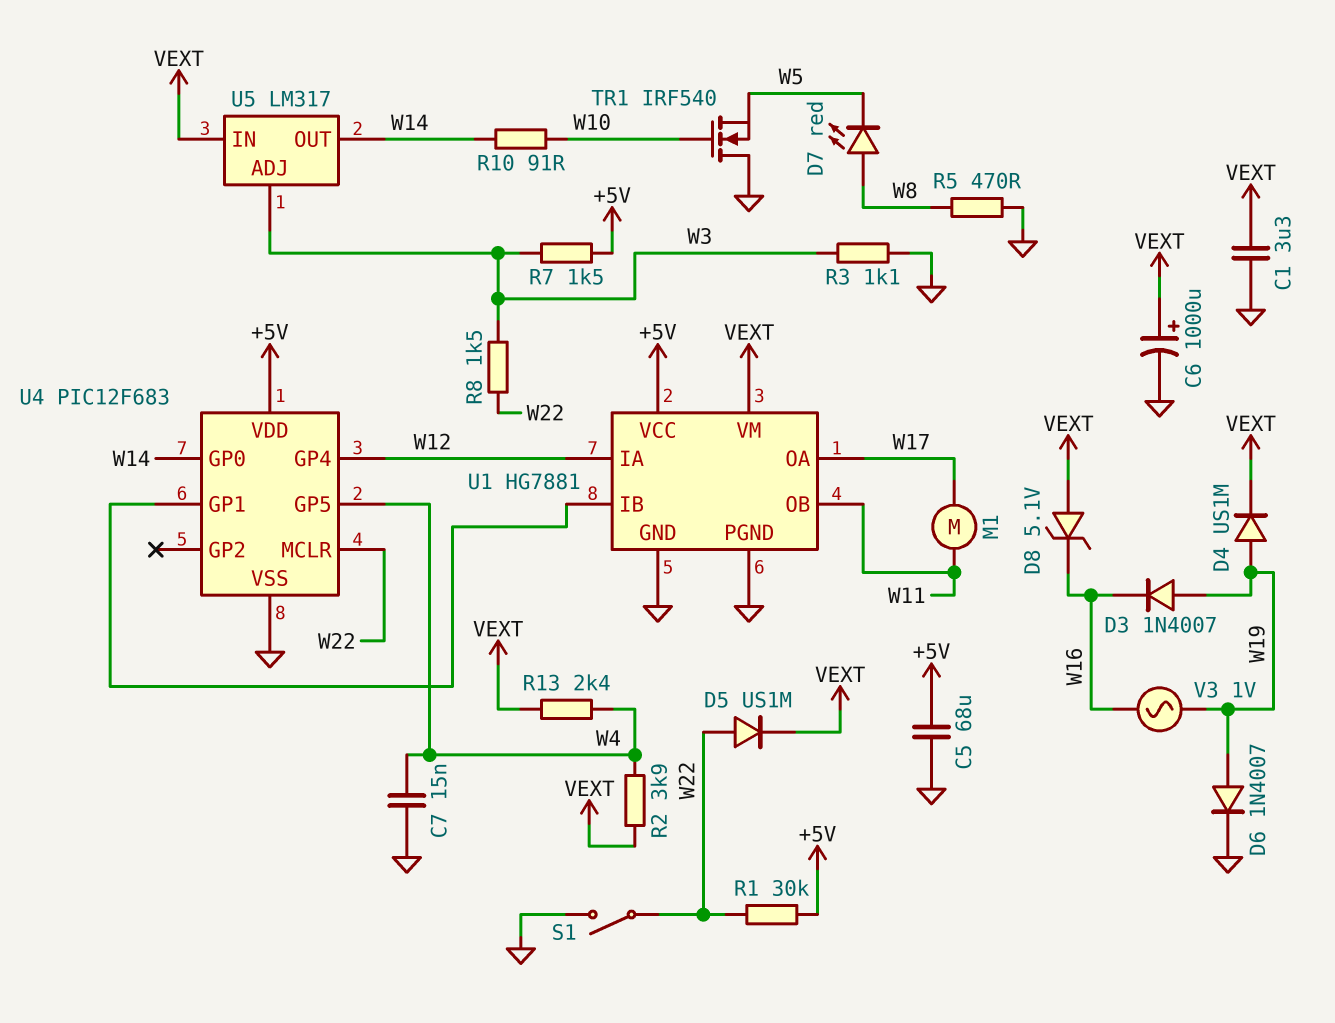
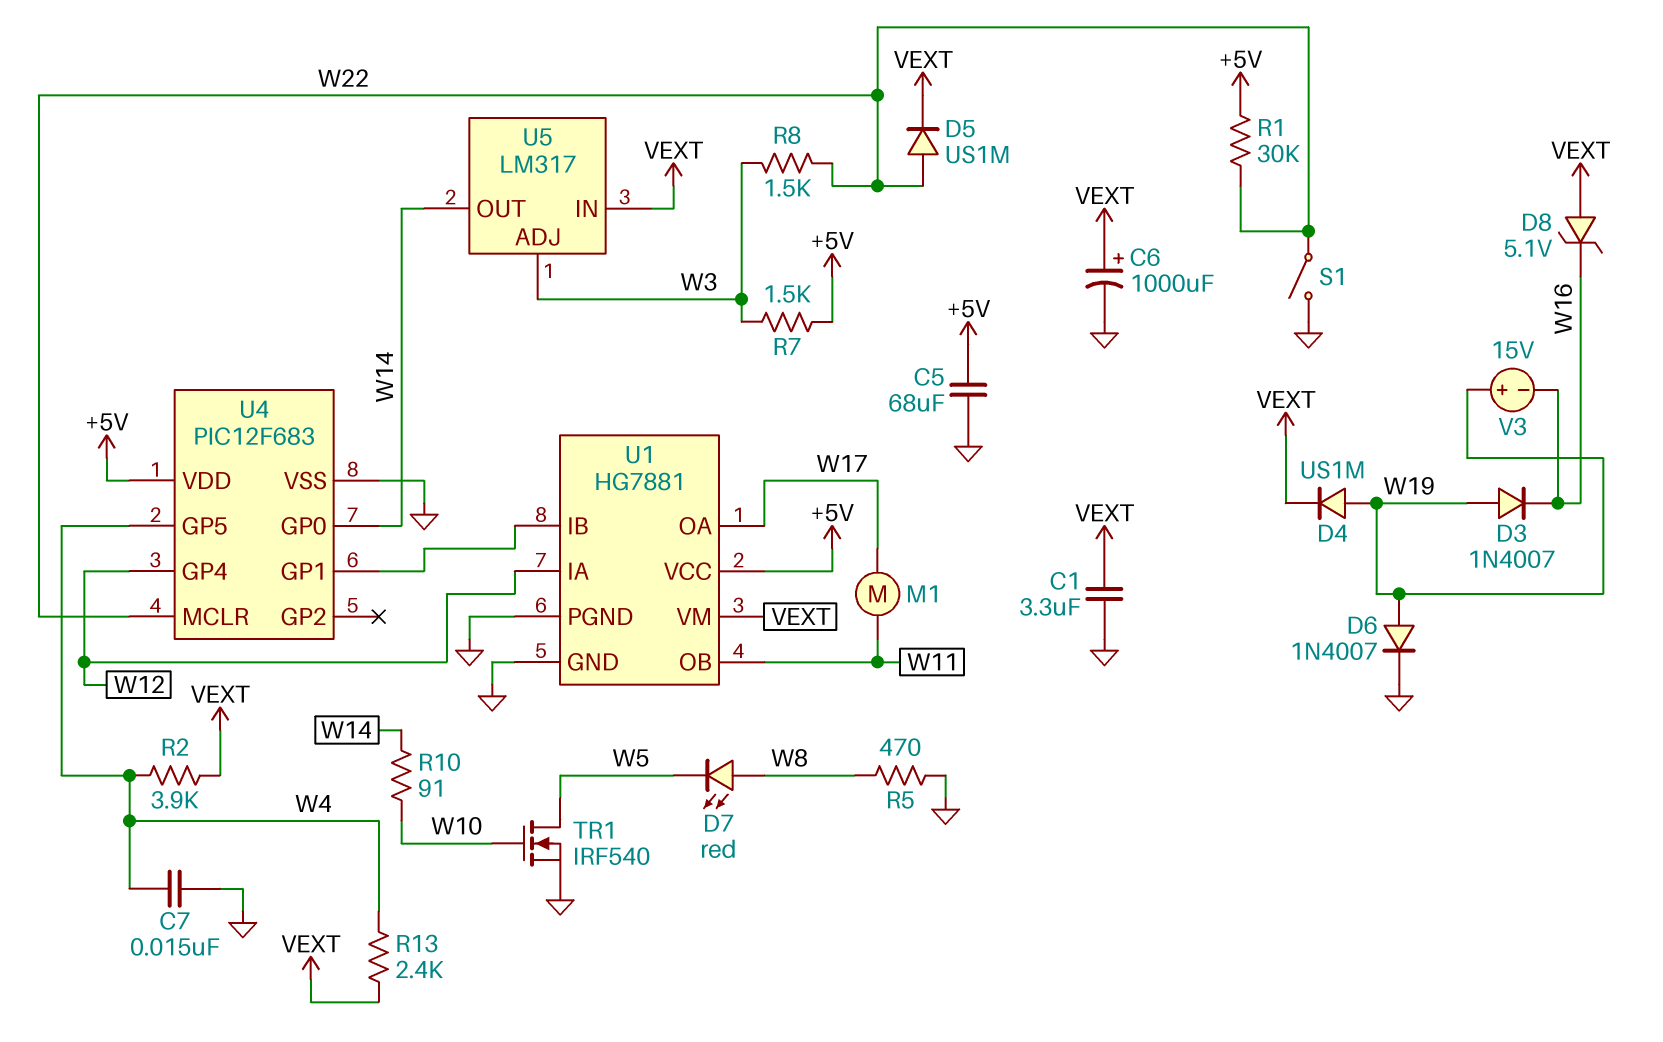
R3: 1.1k (GND, W3) -> none
TR1: NMOS IRF540 (G W10, D GND, S W5) -> NMOS IRF540 (G W10, D W5, S GND)
V3: AC 1V (W16, W19) -> 15V (plus W19, minus W16)

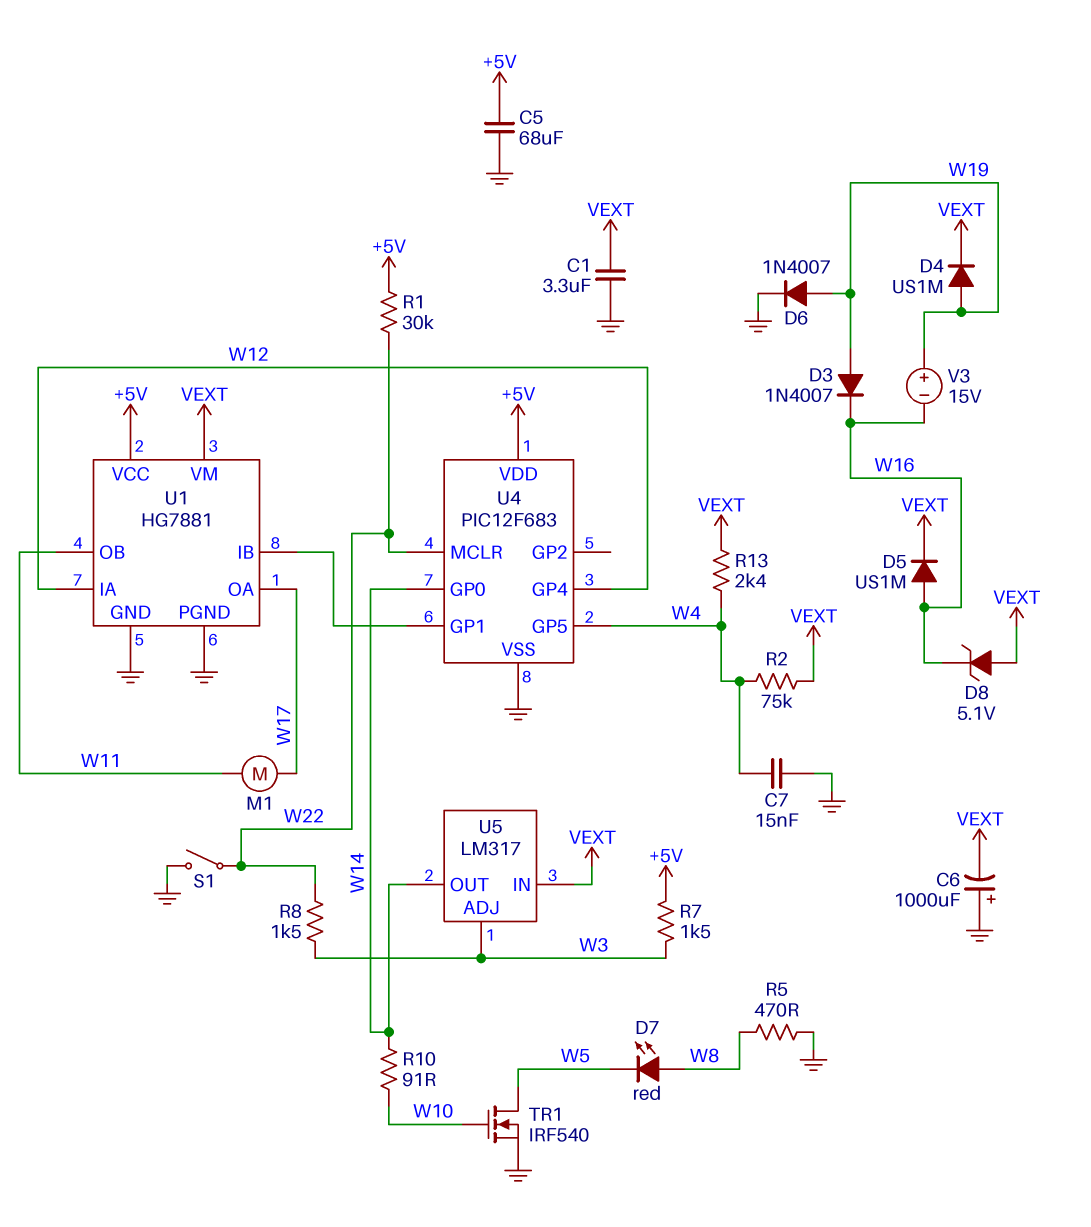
C6: 1000uF (plus VEXT, minus GND) -> 1000uF (plus GND, minus VEXT)
D5: diode US1M (A W22, K VEXT) -> diode US1M (A W16, K VEXT)
R2: 3.9k (VEXT, W4) -> 75k (VEXT, W4)

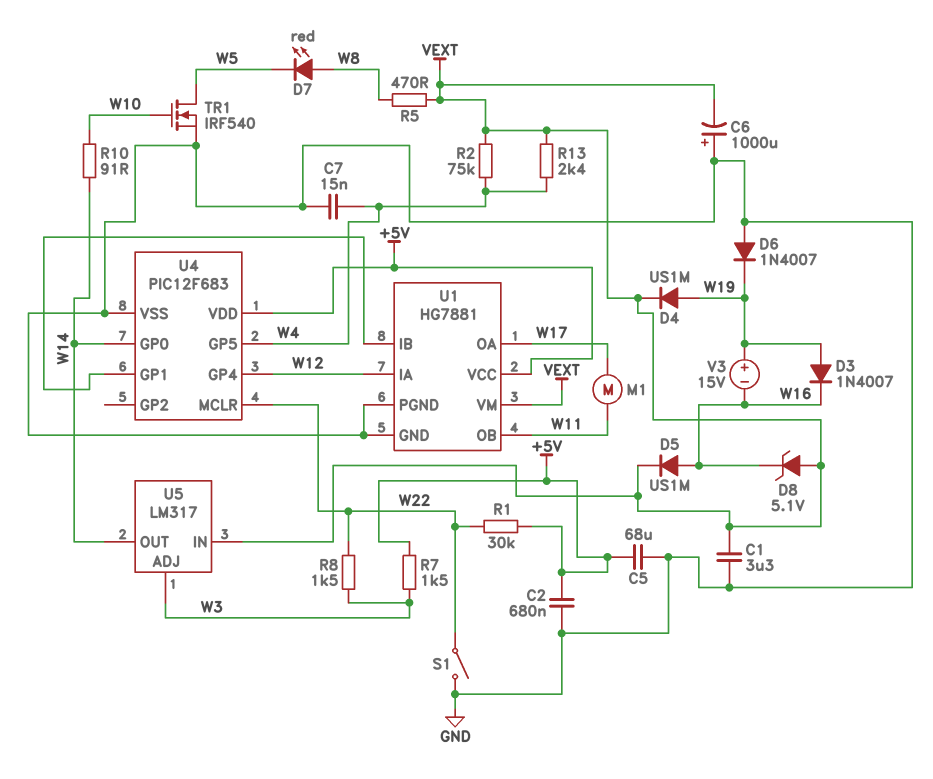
C2: none -> 680nF (+5V, GND)
D6: diode 1N4007 (A W19, K GND) -> diode 1N4007 (A GND, K W19)
R5: 470 (GND, W8) -> 470 (VEXT, W8)

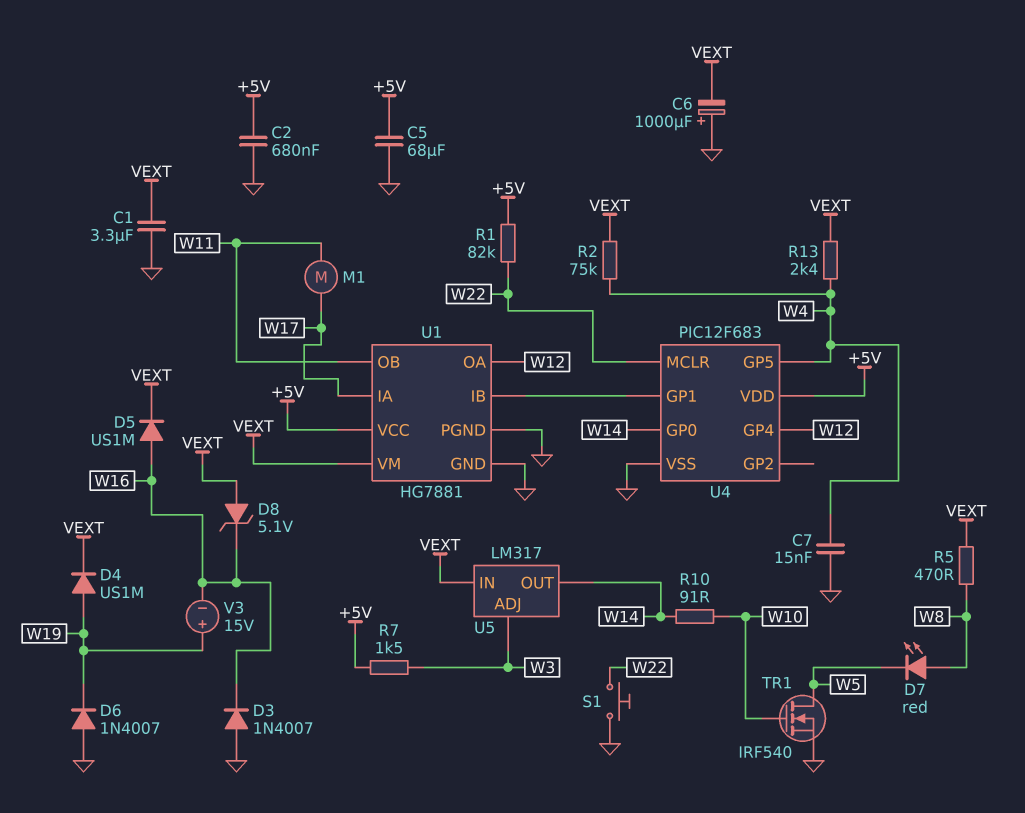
D3: diode 1N4007 (A W19, K W16) -> diode 1N4007 (A GND, K W16)
R1: 30k (+5V, W22) -> 82k (+5V, W22)
R8: 1.5k (W3, W22) -> none
S1: switch (GND, W22) -> button (GND, W22)
U1 pin IA: W12 -> W17
U1 pin OA: W17 -> W12

